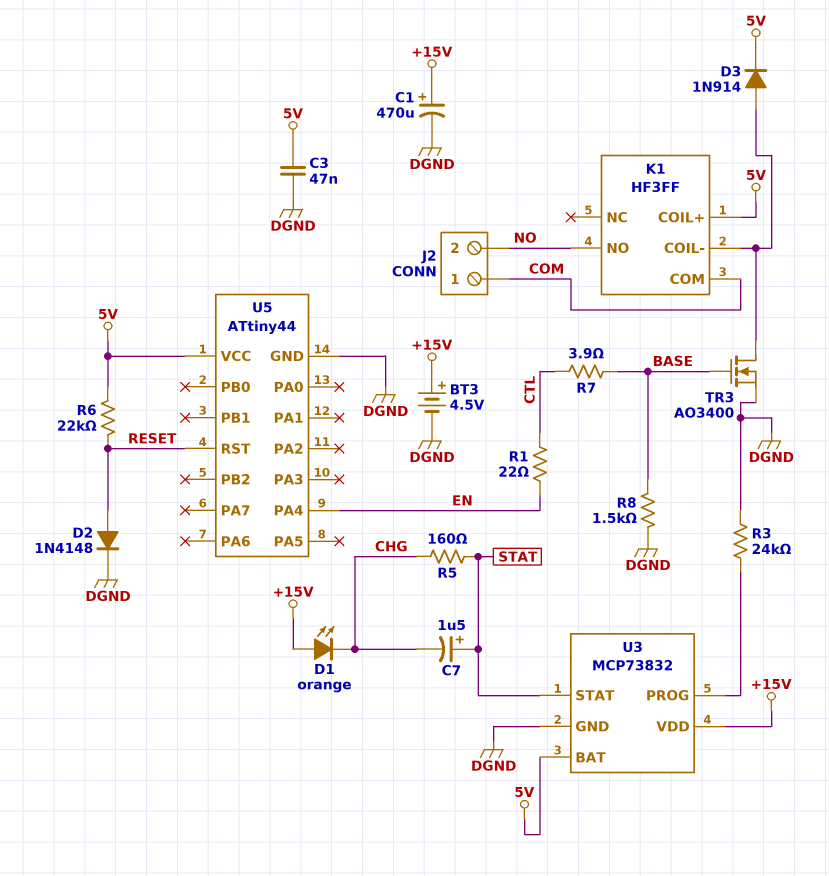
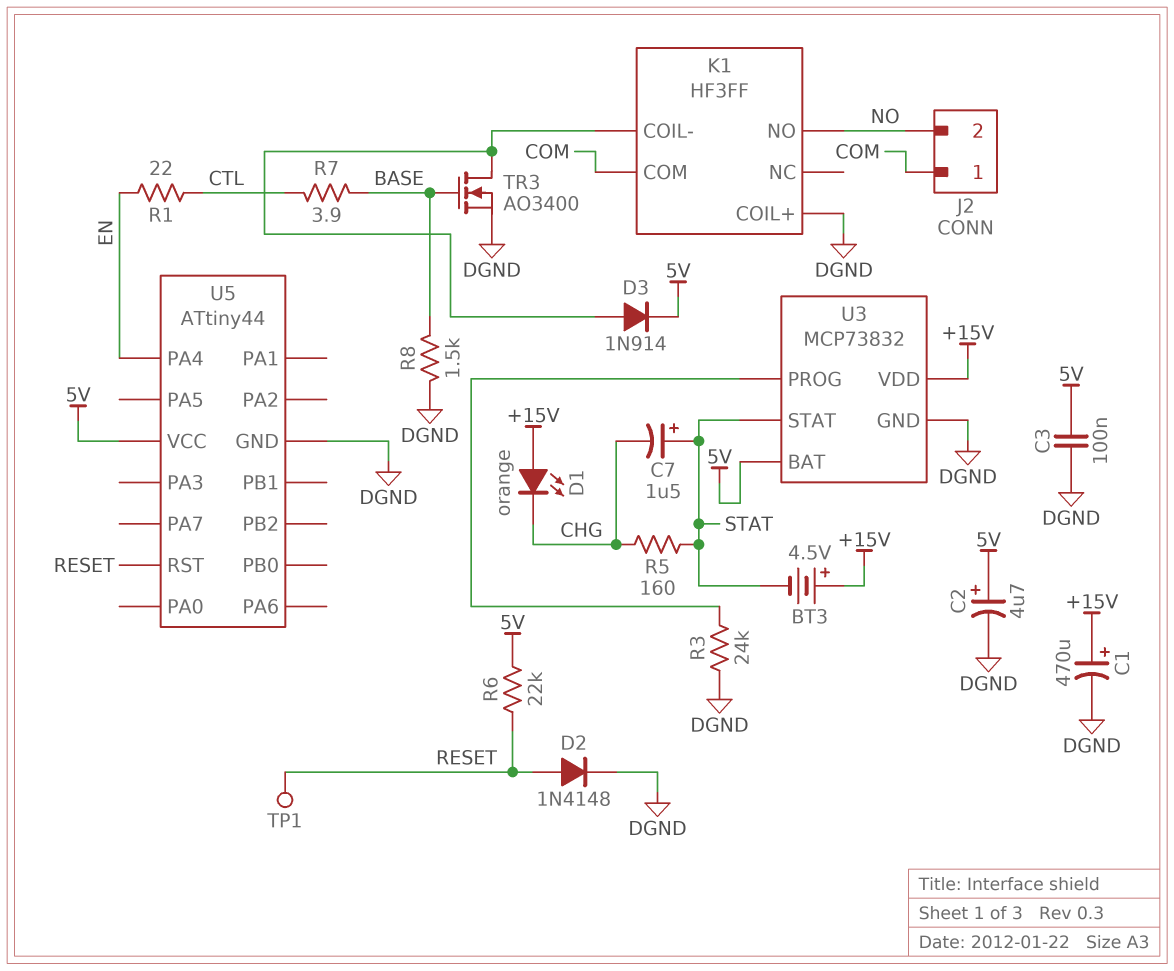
BT3: 4.5V (plus +15V, minus DGND) -> 4.5V (plus +15V, minus STAT)
C2: none -> 4.7uF (plus 5V, minus DGND)
C3: 47nF (5V, DGND) -> 100nF (5V, DGND)
K1 pin COIL+: 5V -> DGND
TP1: none -> test point (RESET)

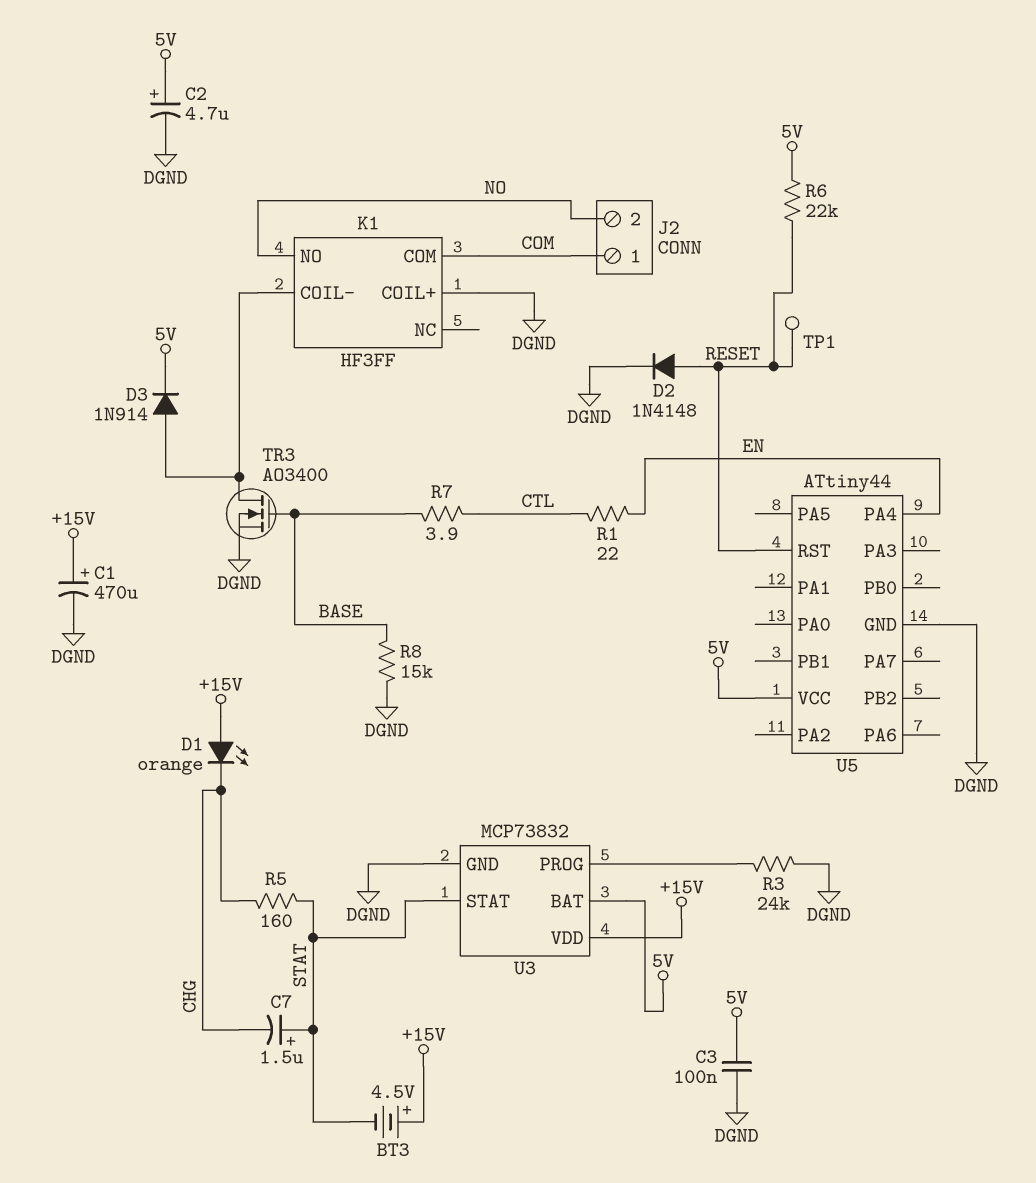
R8: 1.5k (BASE, DGND) -> 15k (BASE, DGND)

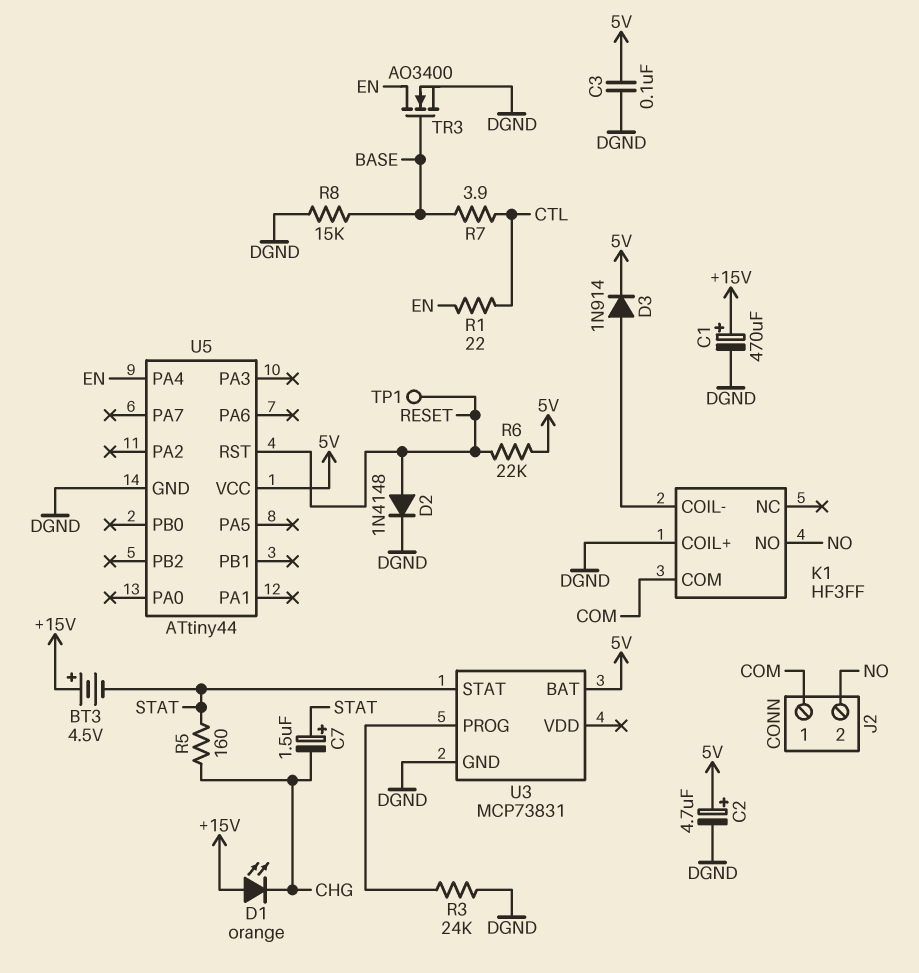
TR3: NMOS AO3400 (G BASE, D K1/COIL-, S DGND) -> NMOS AO3400 (G BASE, D EN, S DGND)
U3: MCP73832 -> MCP73831
U3 pin VDD: +15V -> none

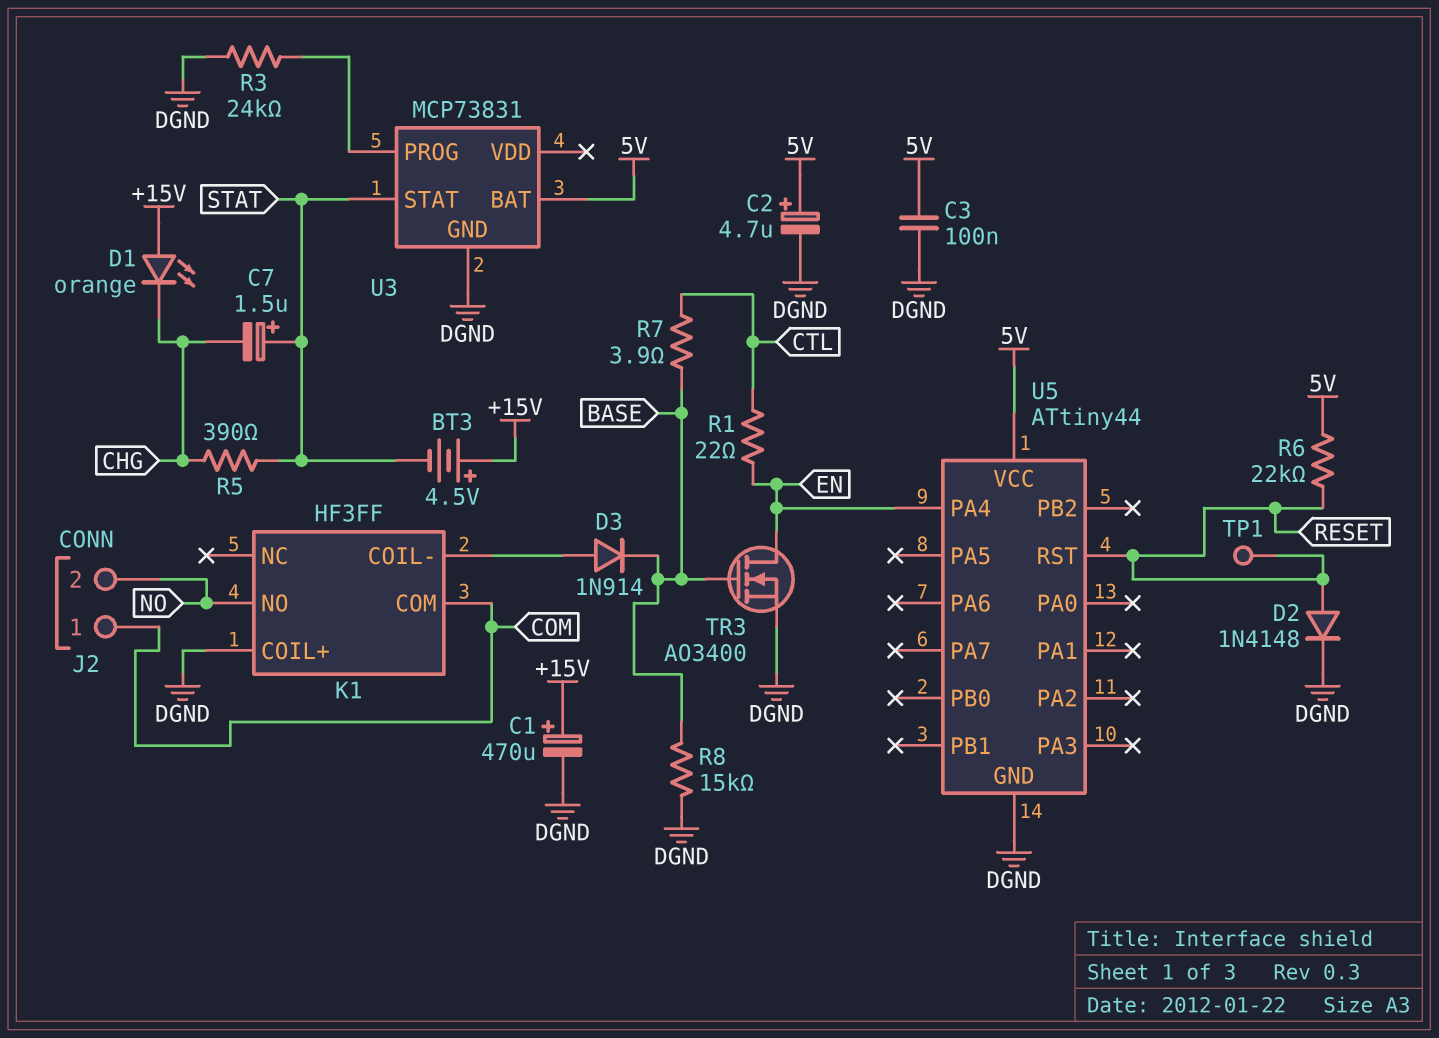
D3: diode 1N914 (A K1/COIL-, K 5V) -> diode 1N914 (A K1/COIL-, K BASE)
R5: 160 (CHG, STAT) -> 390 (CHG, STAT)

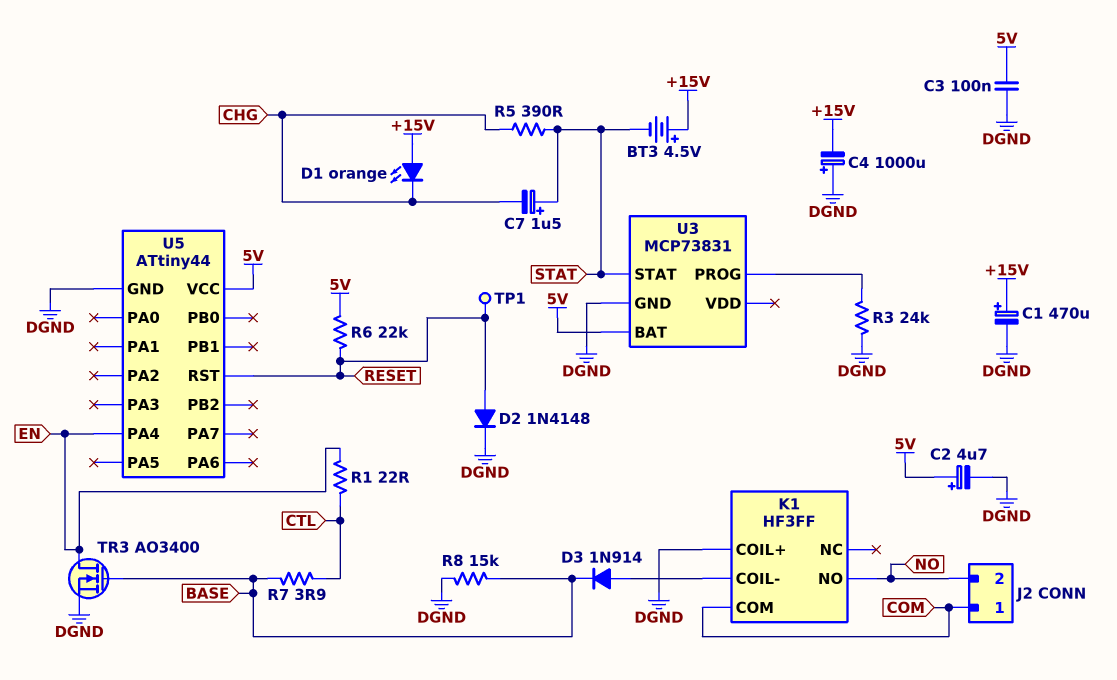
C4: none -> 1000uF (plus DGND, minus +15V)

